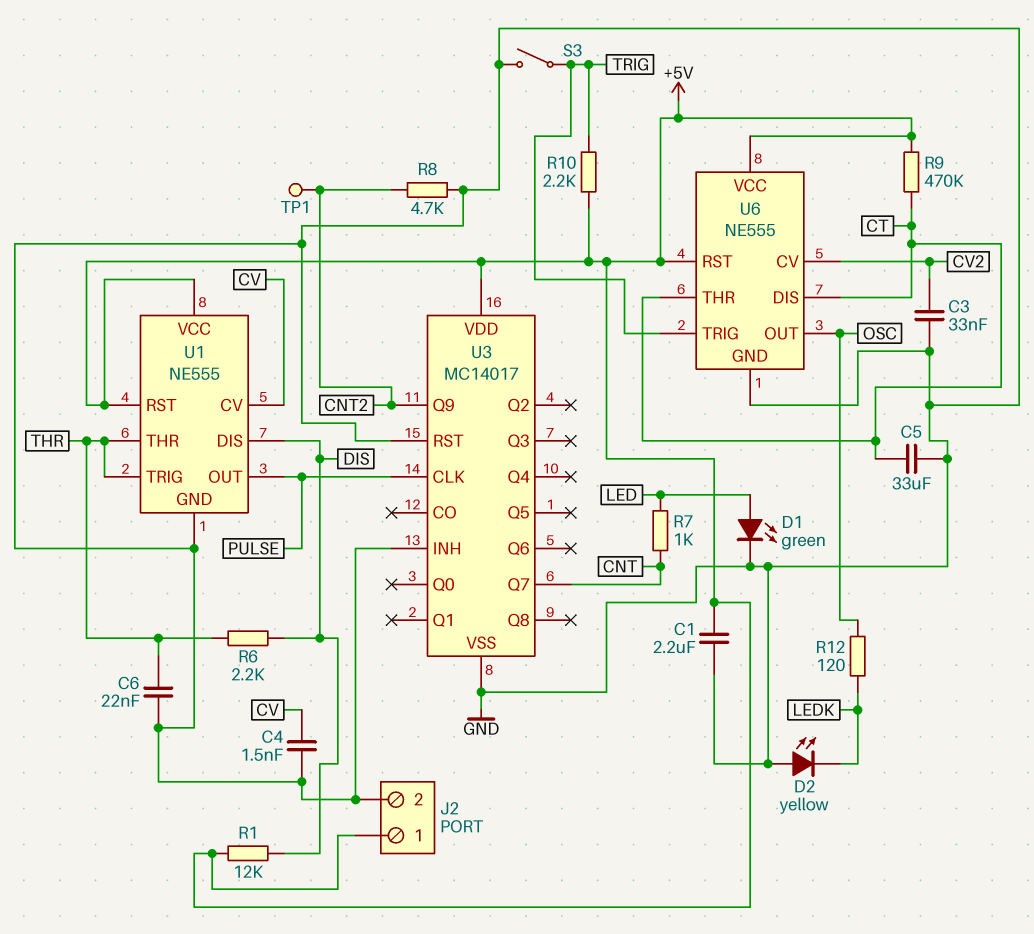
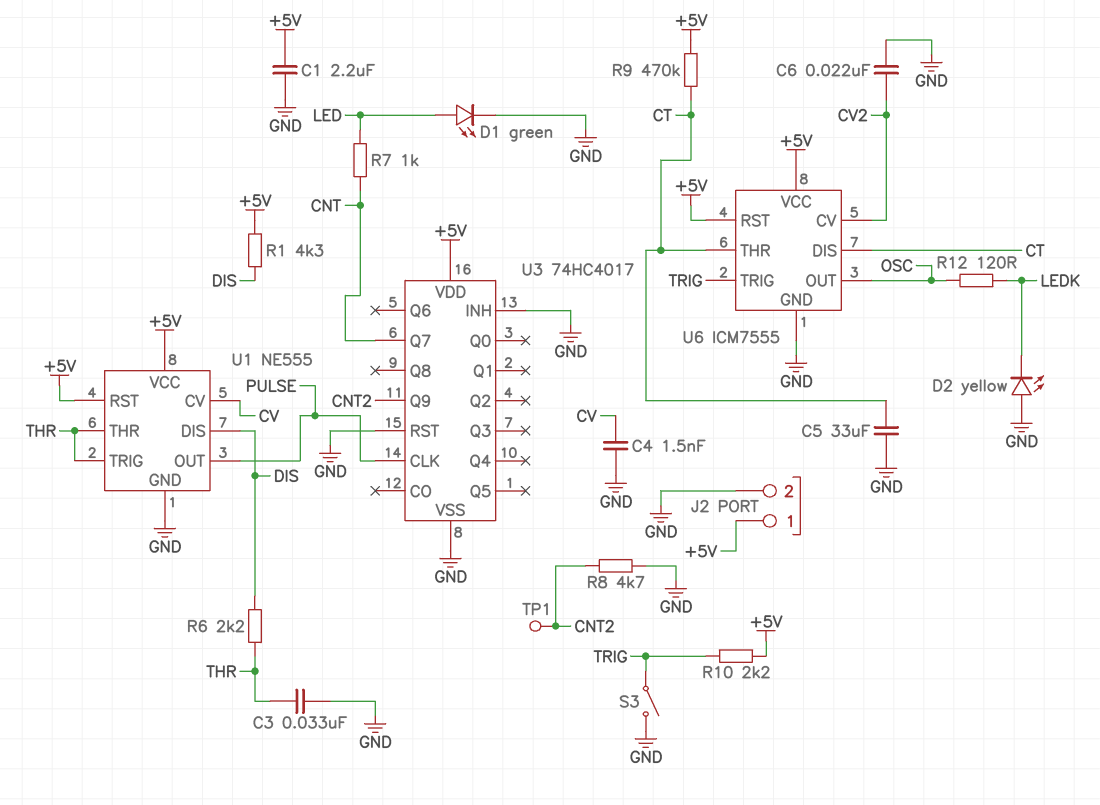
C3: 33nF (CV2, GND) -> 33nF (GND, THR)
C6: 22nF (GND, THR) -> 22nF (CV2, GND)
R1: 12k (+5V, DIS) -> 4.3k (+5V, DIS)
U3: MC14017 -> 74HC4017
U6: NE555 -> ICM7555

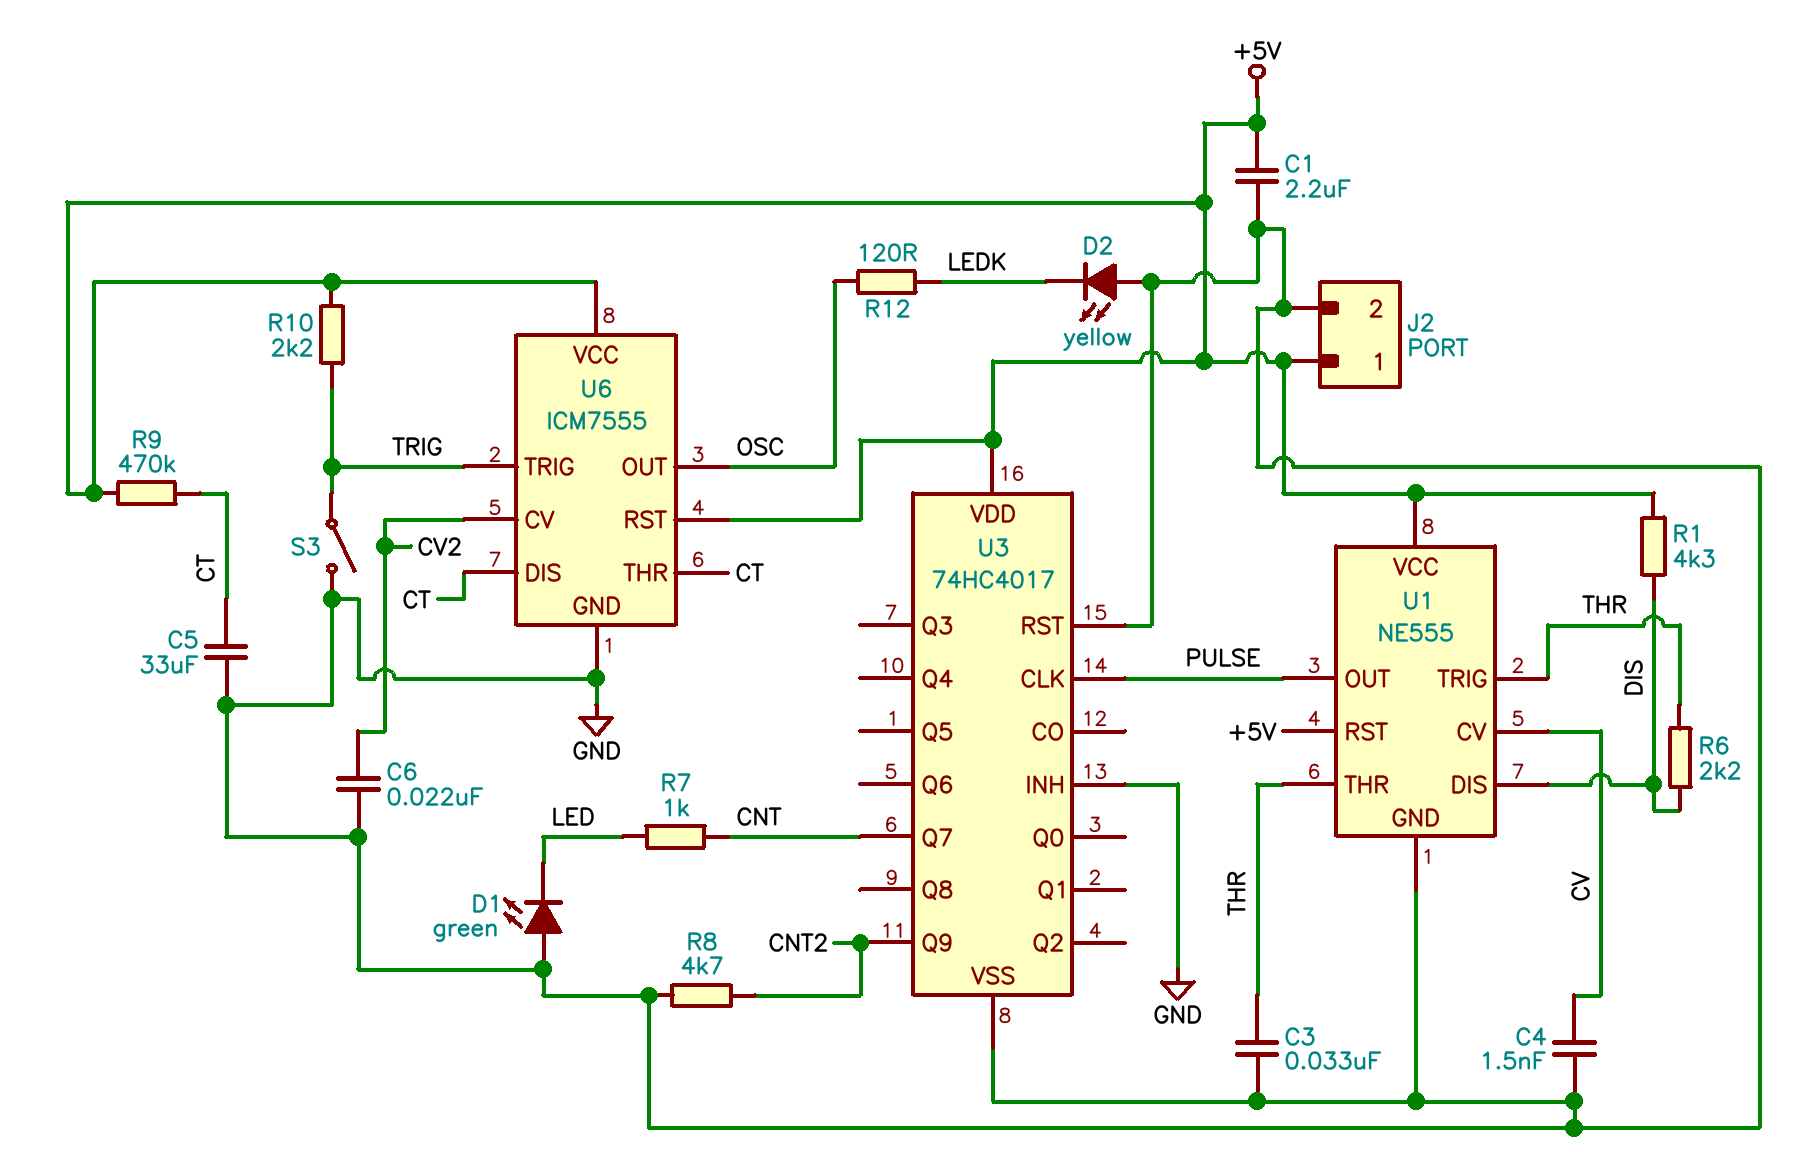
D1: LED green (A LED, K GND) -> LED green (A GND, K LED)
TP1: test point (CNT2) -> none

